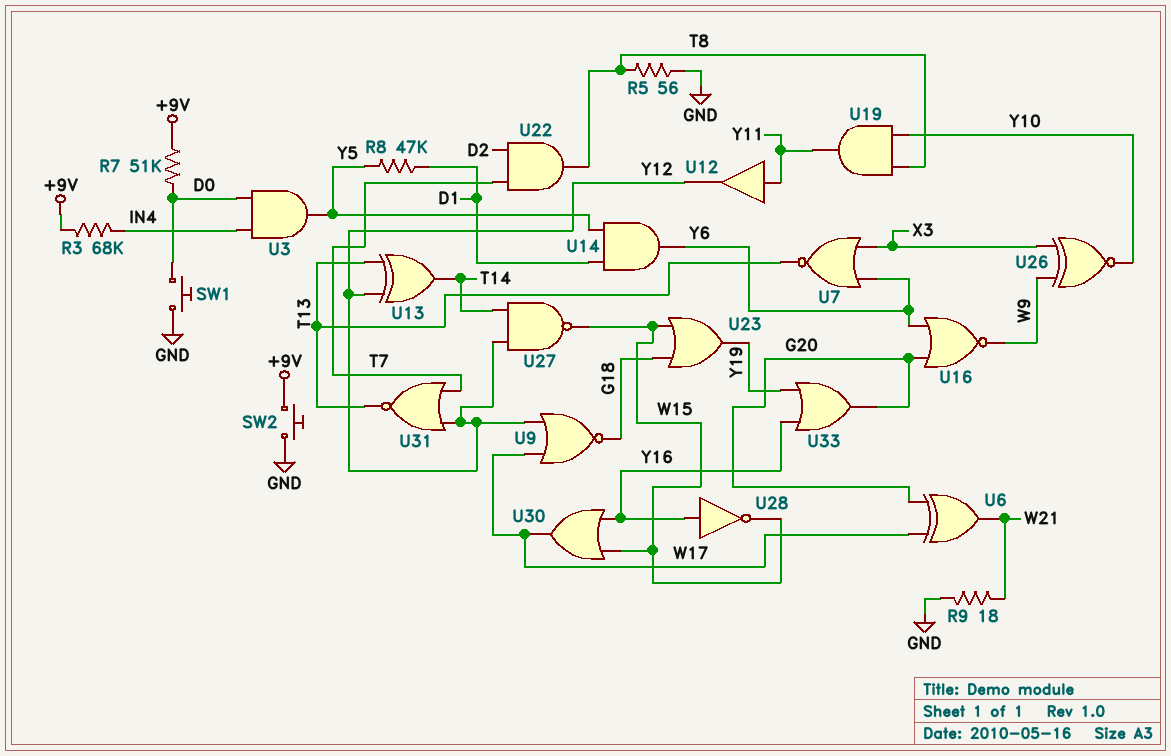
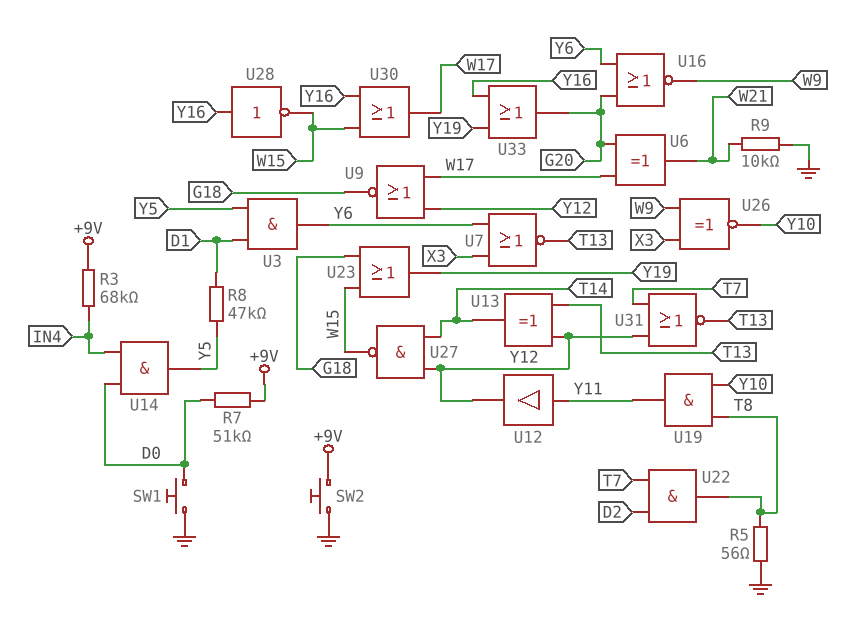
R9: 18 (GND, W21) -> 10k (GND, W21)
U3: AND (in D0, in IN4, out Y5) -> AND (in D1, in Y5, out Y6)
U14: AND (in D1, in Y5, out Y6) -> AND (in D0, in IN4, out Y5)

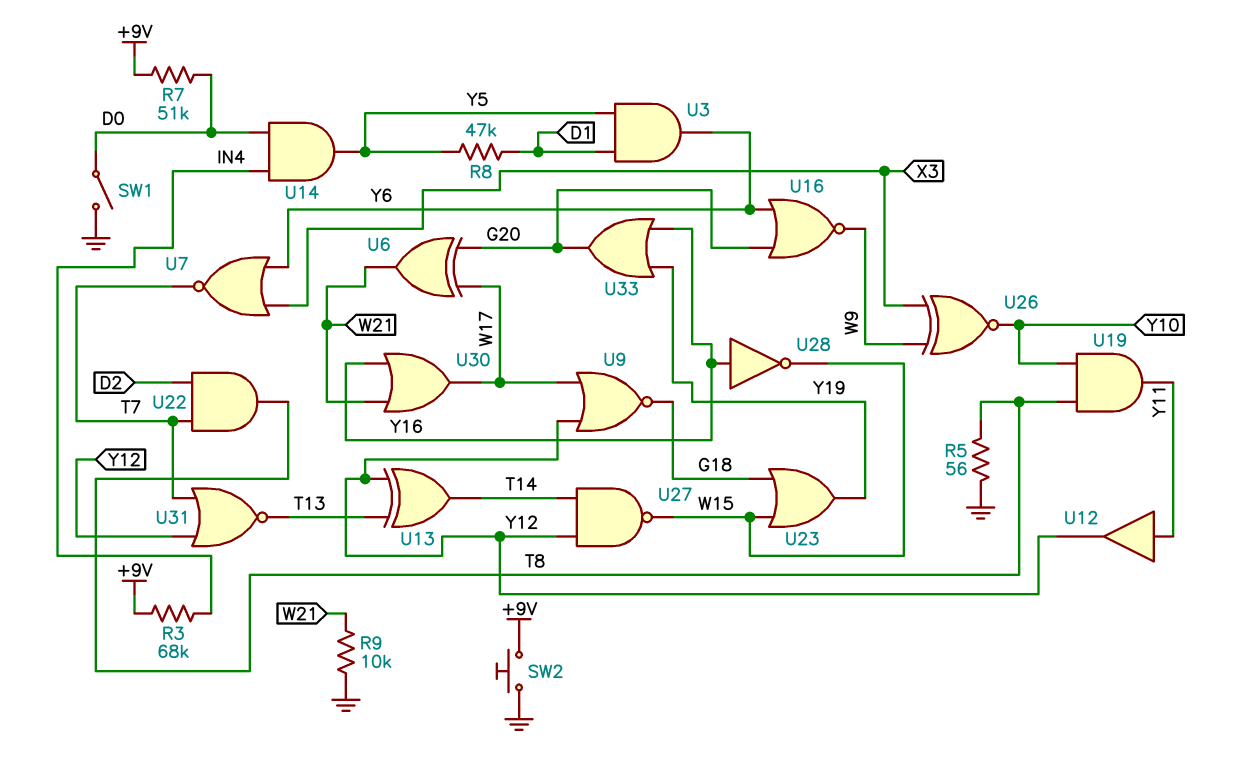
SW1: button (D0, GND) -> switch (D0, GND)
U7: NOR (in X3, in Y6, out T13) -> NOR (in X3, in Y6, out T7)
U30: OR (in W15, in Y16, out W17) -> OR (in W21, in Y16, out W17)

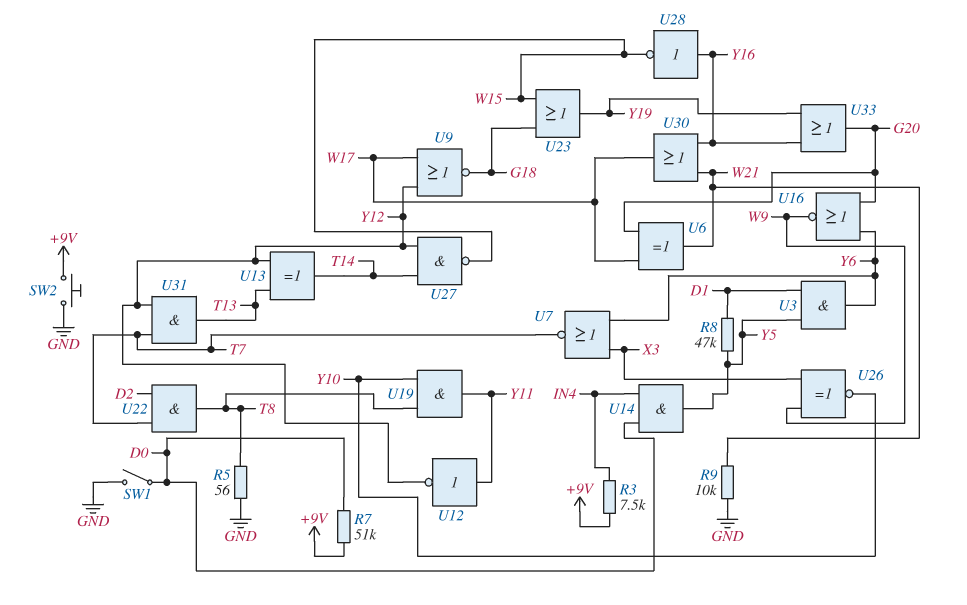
R3: 68k (+9V, IN4) -> 7.5k (+9V, IN4)
U12: buffer (in Y11, out Y12) -> NOT (in Y11, out Y12)
U31: NOR (in T7, in Y12, out T13) -> AND (in T7, in Y12, out T13)

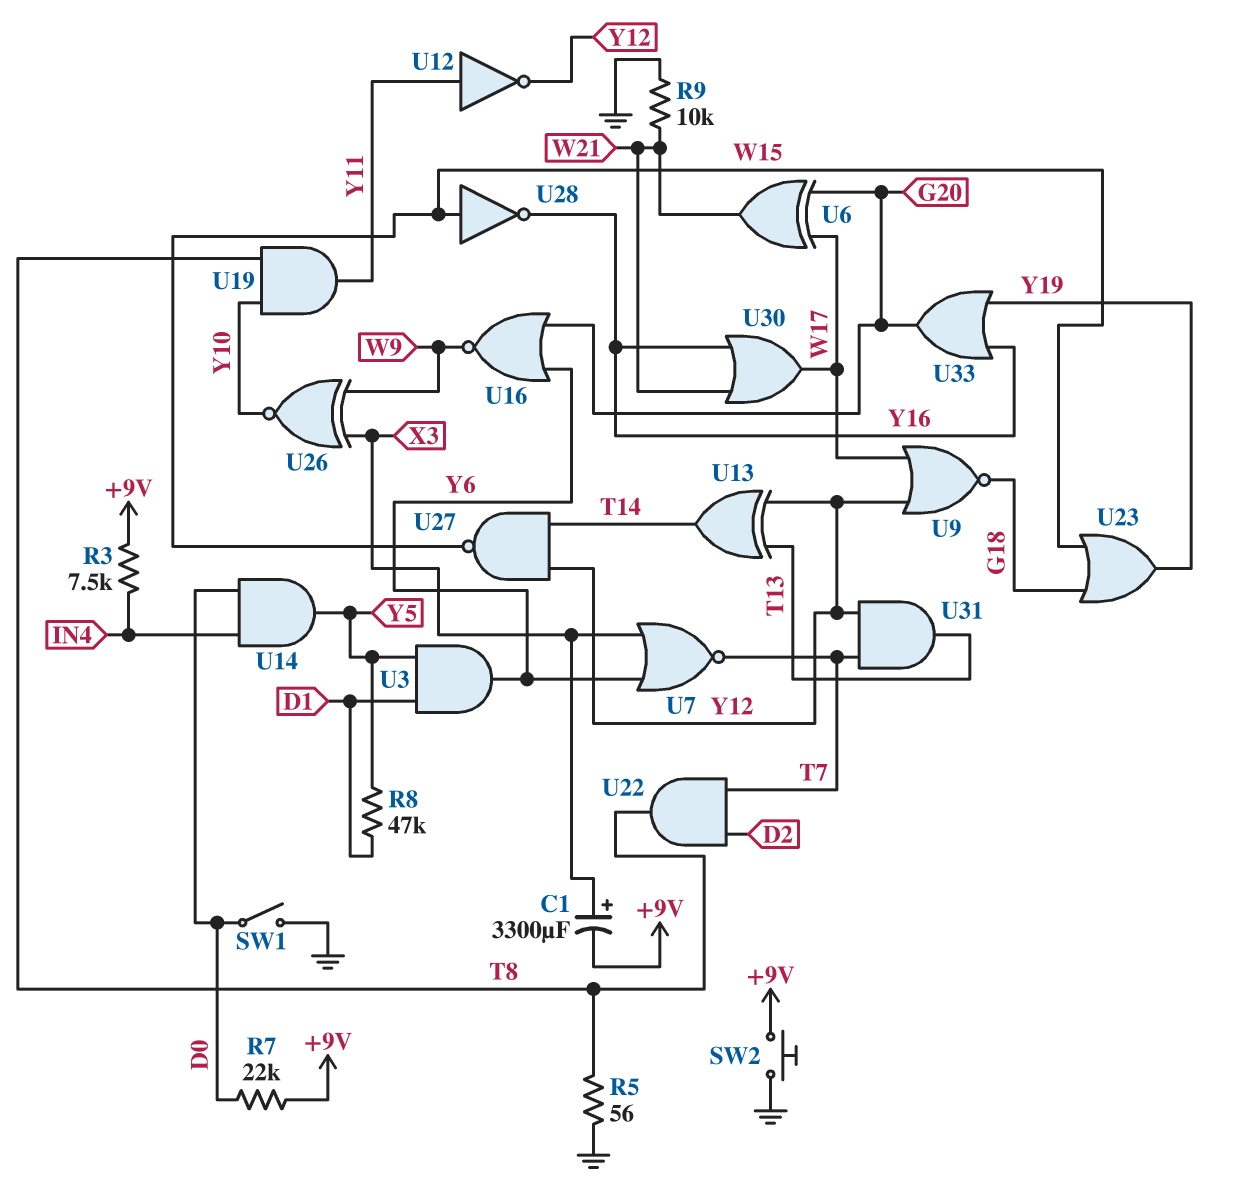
C1: none -> 3300uF (plus X3, minus +9V)
R7: 51k (+9V, D0) -> 22k (+9V, D0)
U28: NOT (in Y16, out W15) -> NOT (in W15, out Y16)

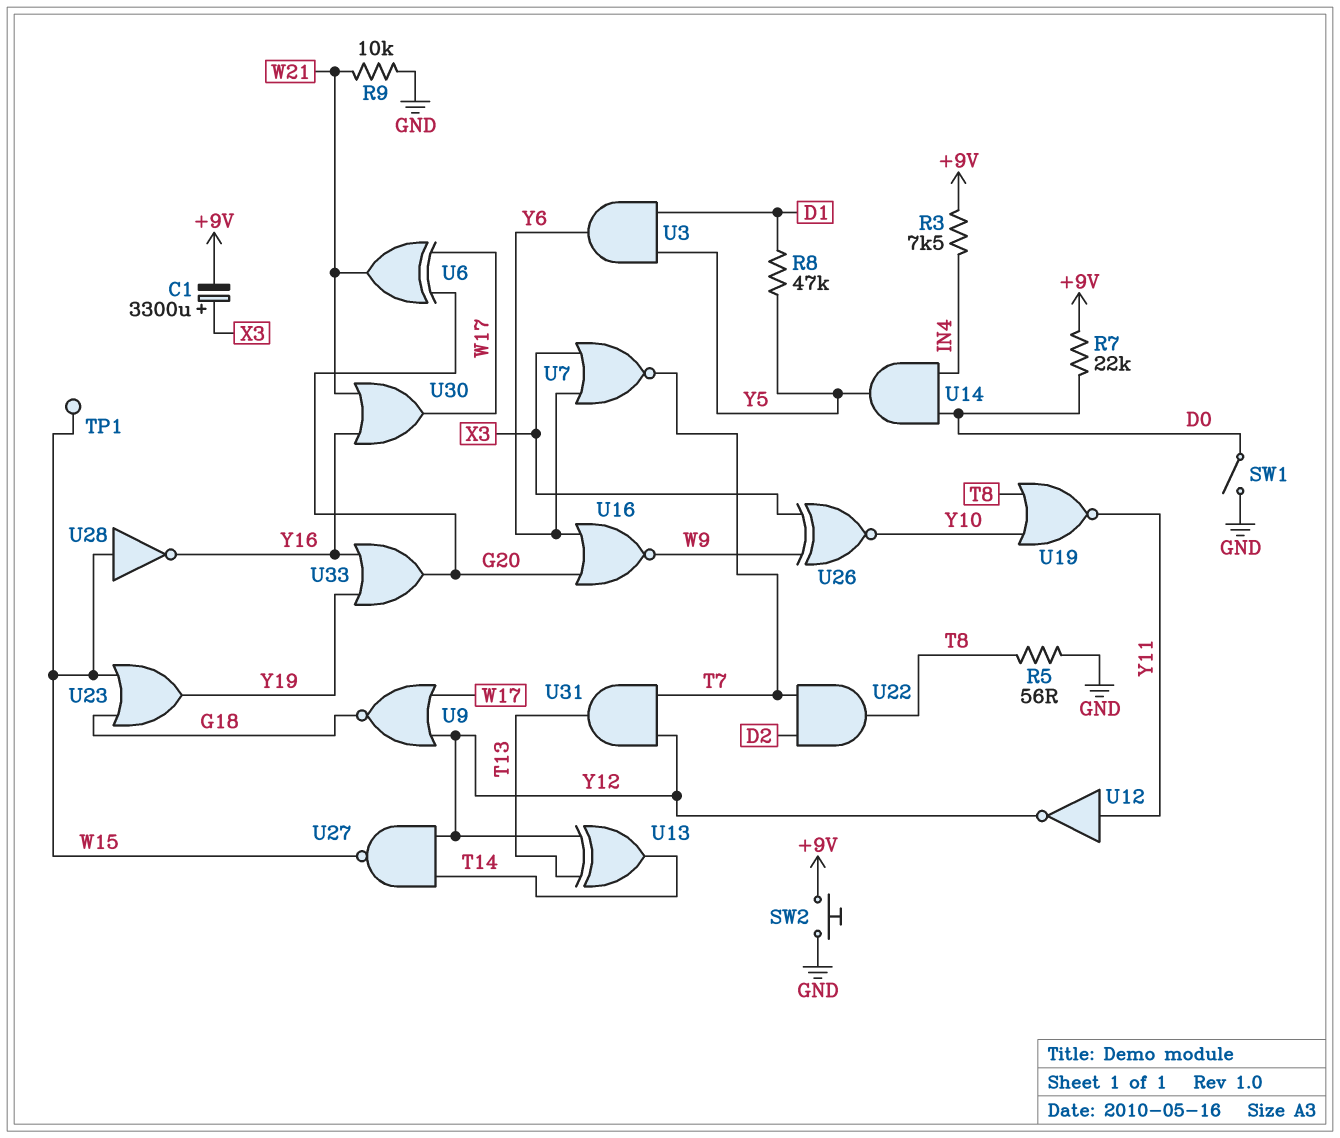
TP1: none -> test point (W15)
U19: AND (in T8, in Y10, out Y11) -> NOR (in T8, in Y10, out Y11)

